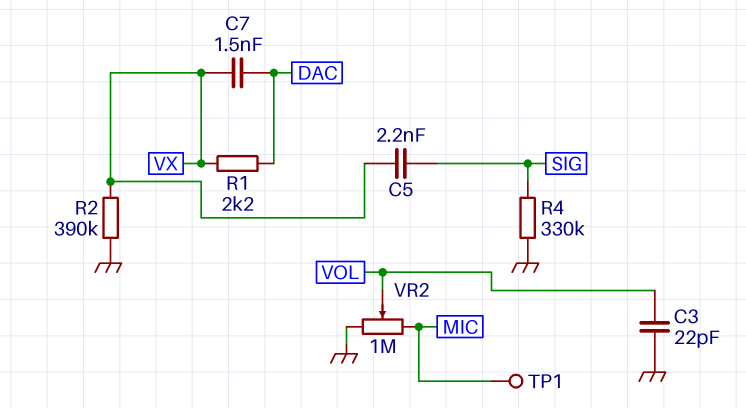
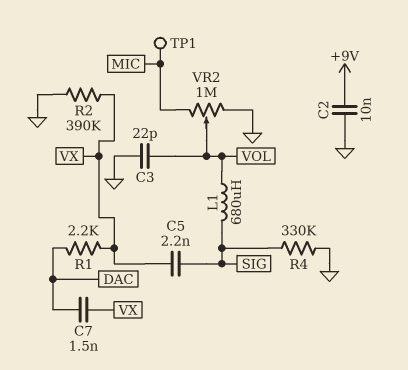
C2: none -> 10nF (+9V, GND)
L1: none -> 680uH (SIG, VOL)

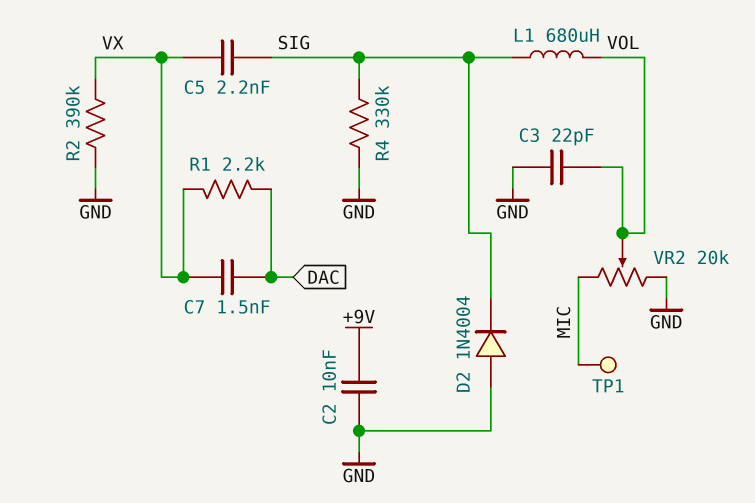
D2: none -> diode 1N4004 (A GND, K SIG)
VR2: 1M (GND, MIC, wiper VOL) -> 20k (GND, MIC, wiper VOL)

